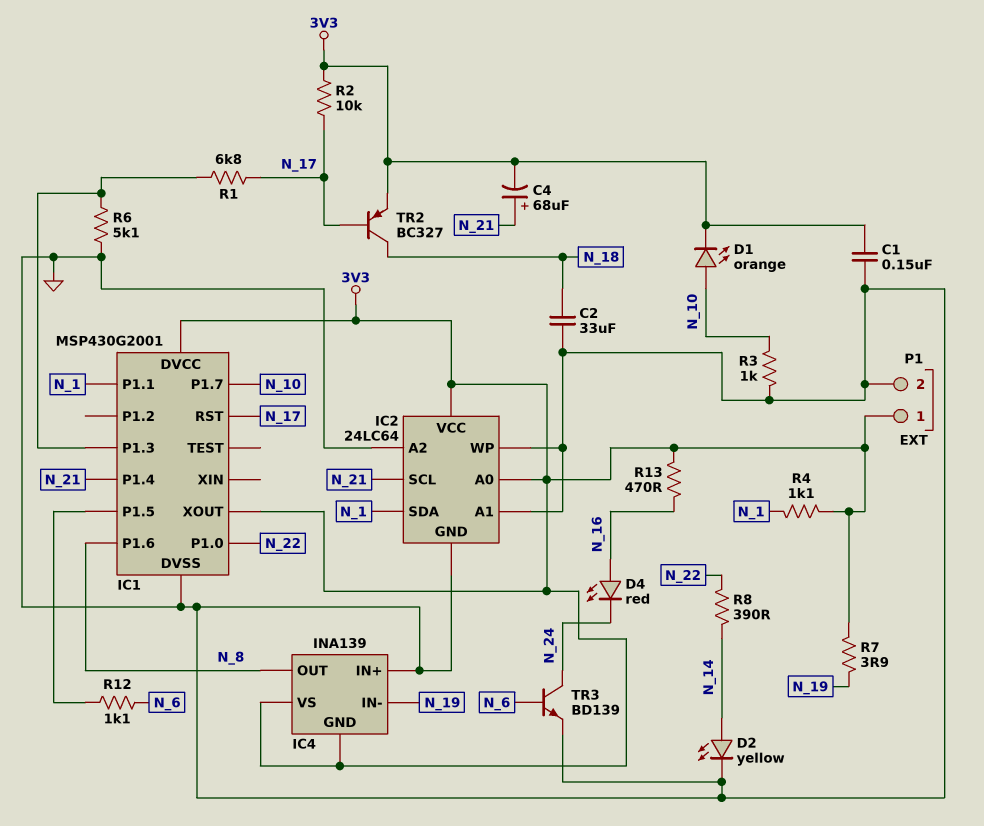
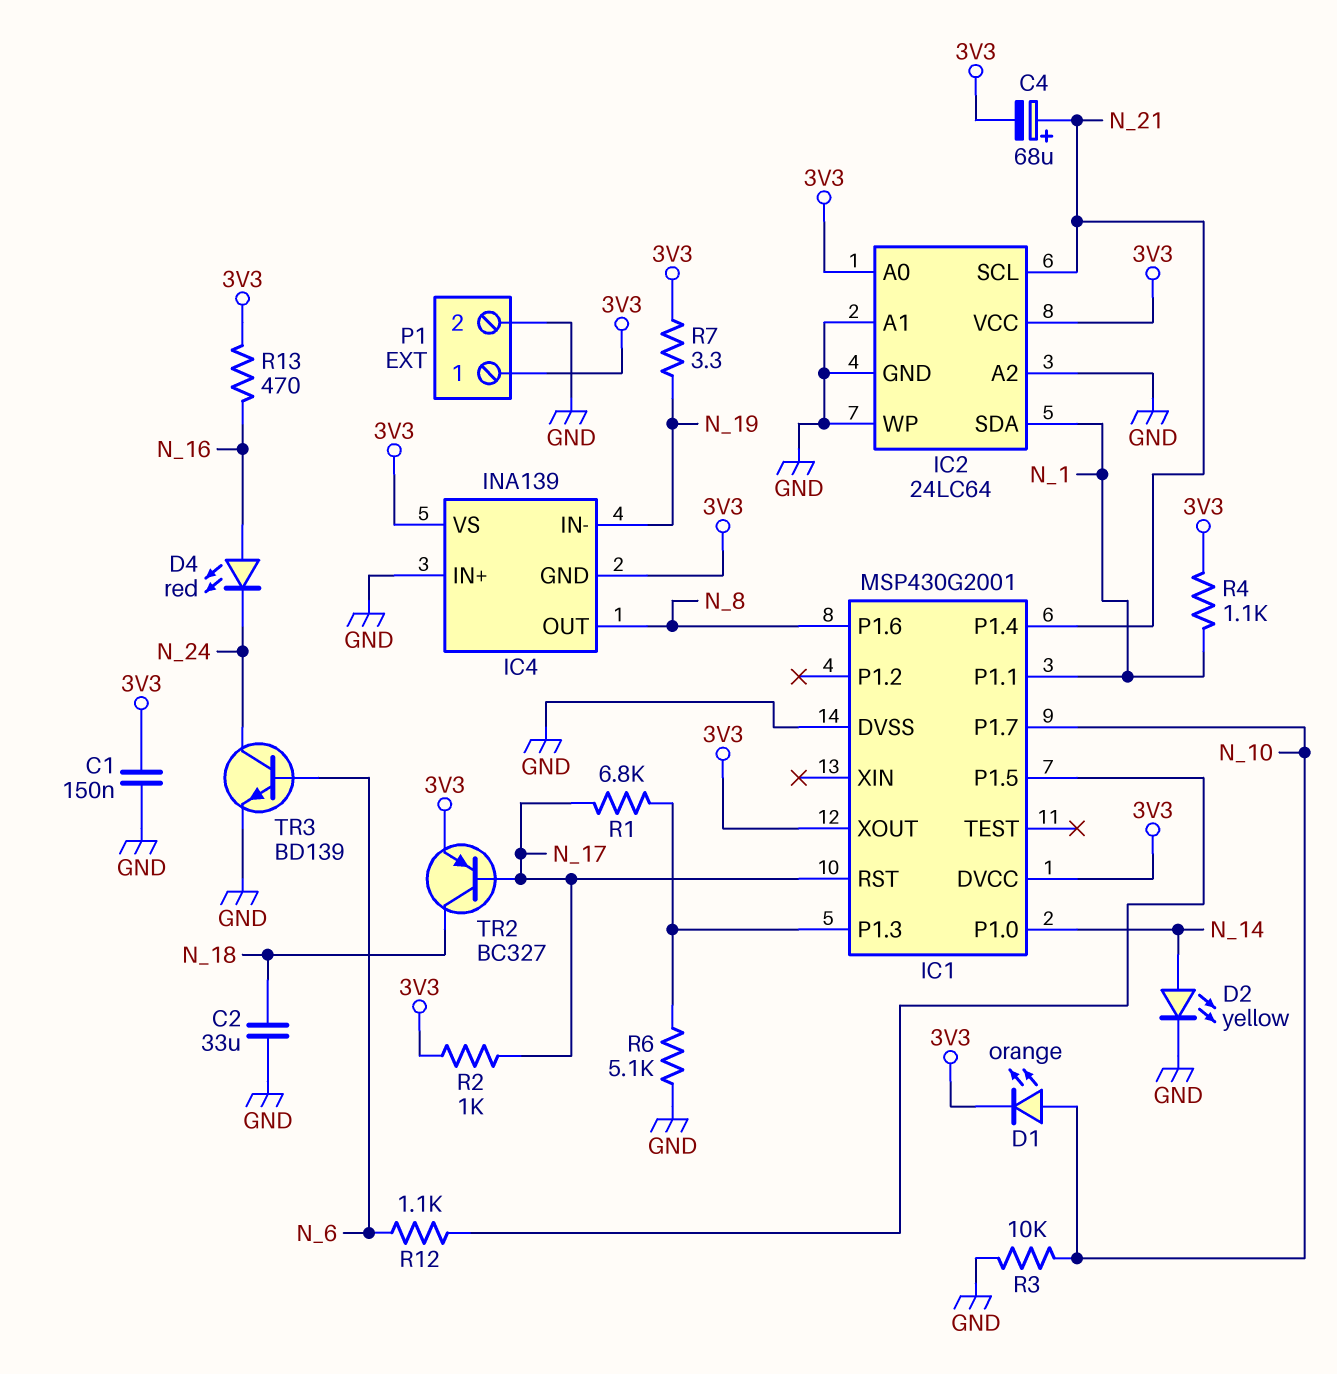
IC1 pin P1.0: N_22 -> N_14
R2: 10k (3V3, N_17) -> 1k (3V3, N_17)
R3: 1k (GND, N_10) -> 10k (GND, N_10)
R7: 3.9 (3V3, N_19) -> 3.3 (3V3, N_19)
R8: 390 (N_14, N_22) -> none

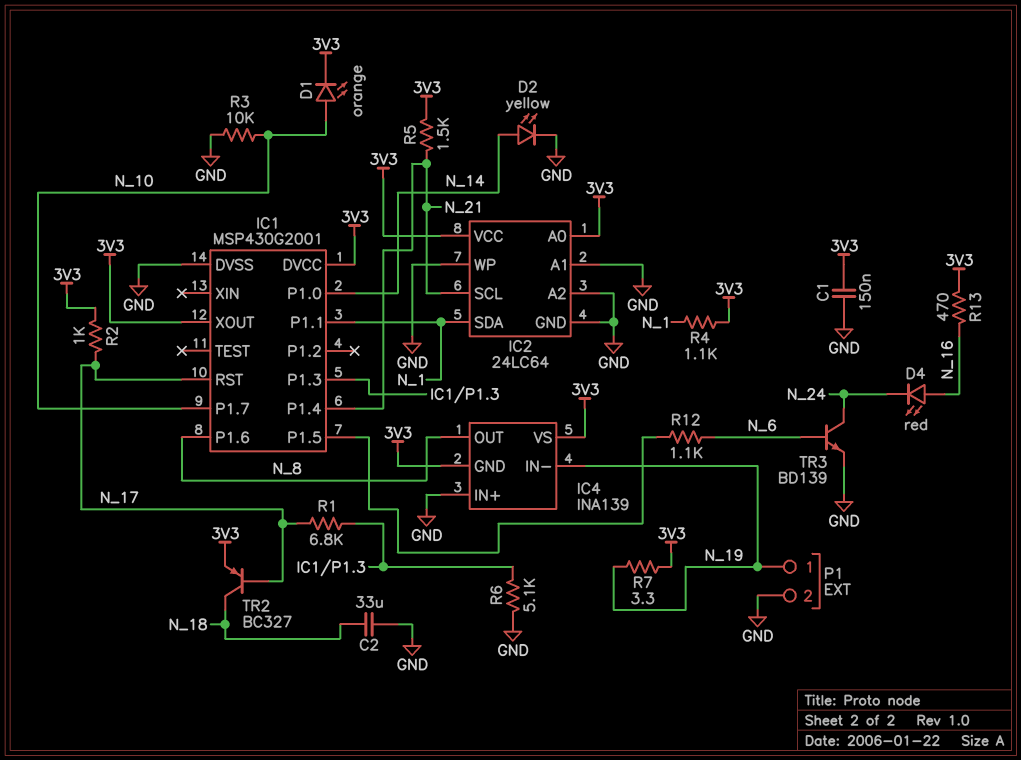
C4: 68uF (plus N_21, minus 3V3) -> none
P1 pin 1: 3V3 -> N_19
R5: none -> 1.5k (3V3, N_21)

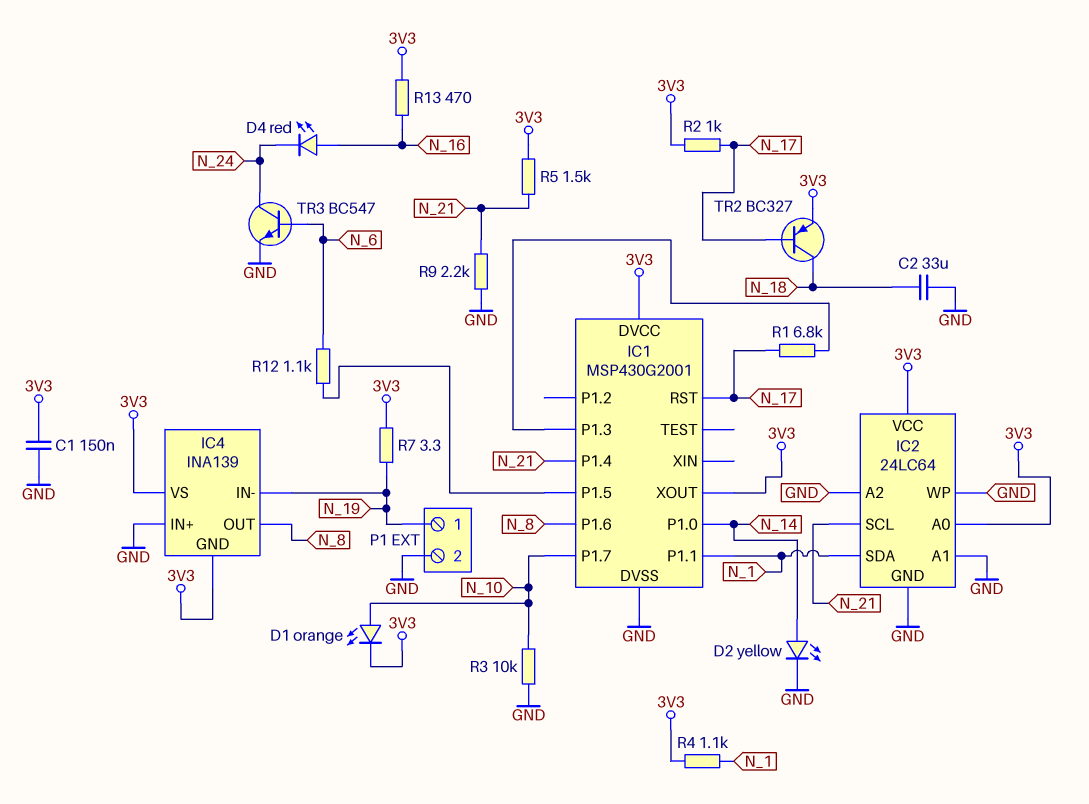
R6: 5.1k (GND, IC1/P1.3) -> none
R9: none -> 2.2k (GND, N_21)
TR3: NPN BD139 (B N_6, C N_24, E GND) -> NPN BC547 (B N_6, C N_24, E GND)

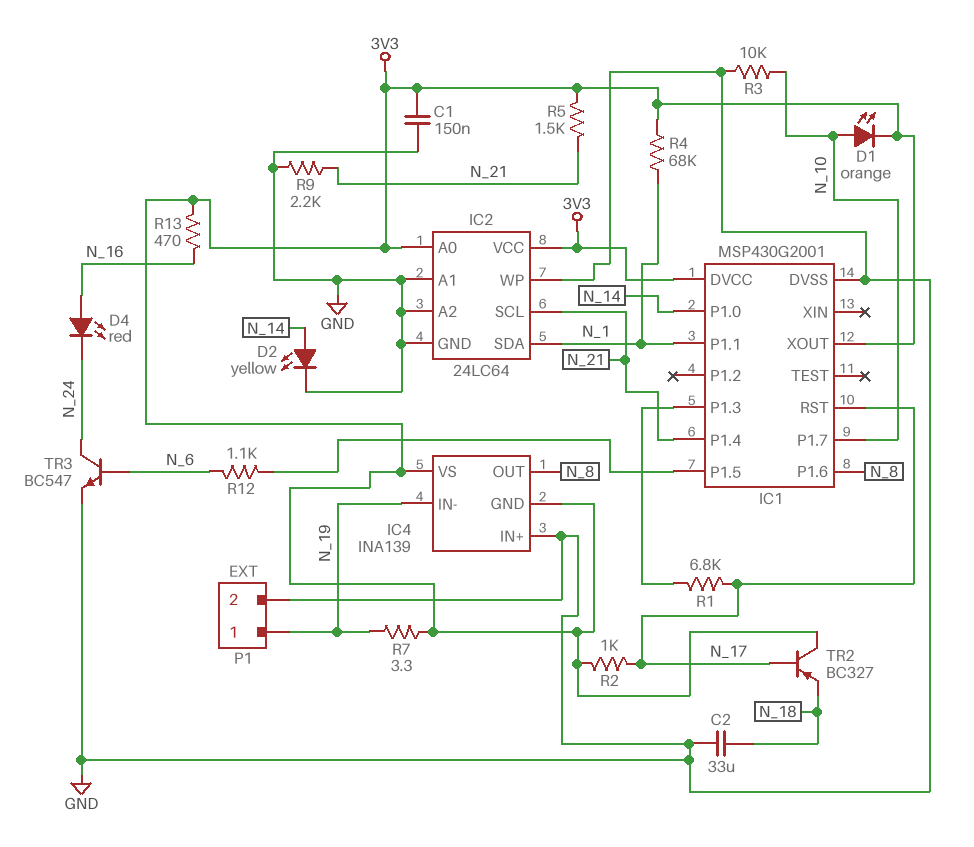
R4: 1.1k (3V3, N_1) -> 68k (3V3, N_1)
TR2: PNP BC327 (B N_17, C N_18, E 3V3) -> PNP BC327 (B N_17, C 3V3, E N_18)

